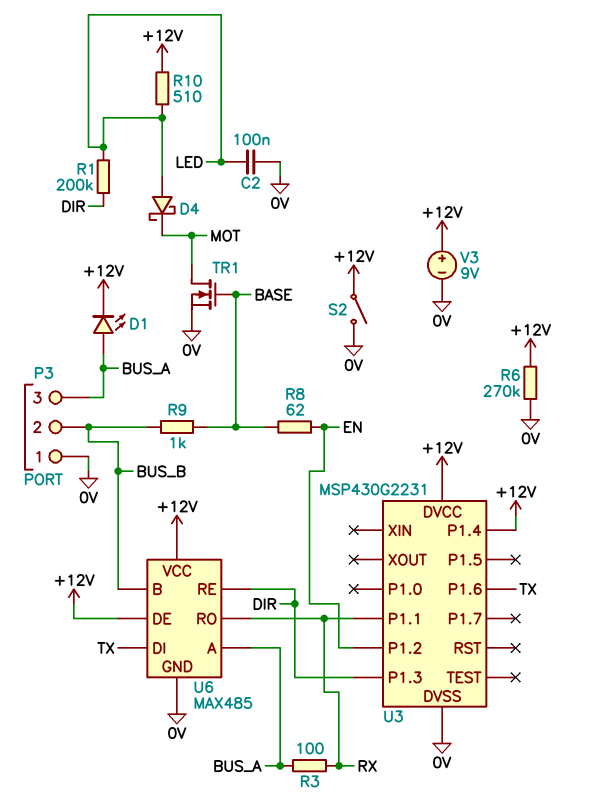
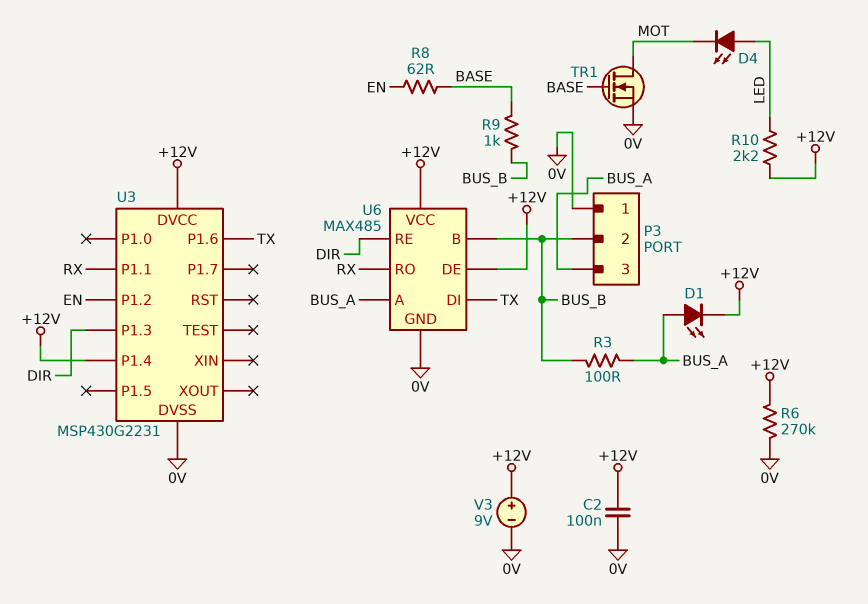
C2: 100nF (0V, LED) -> 100nF (+12V, 0V)
D4: schottky (A LED, K MOT) -> LED (A LED, K MOT)
R1: 200k (DIR, LED) -> none
R3: 100 (BUS_A, RX) -> 100 (BUS_A, BUS_B)
R10: 510 (+12V, LED) -> 2.2k (+12V, LED)
S2: switch (+12V, 0V) -> none

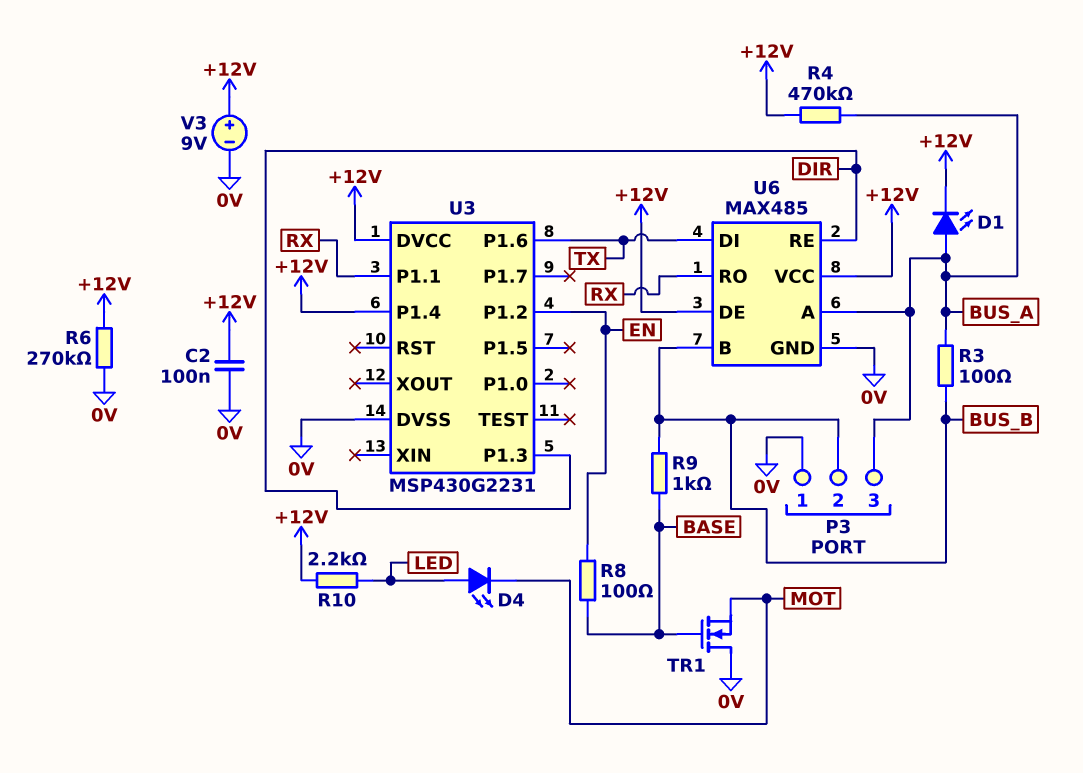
R4: none -> 470k (+12V, BUS_A)
R8: 62 (BASE, EN) -> 100 (BASE, EN)
TR1: NMOS (G BASE, D MOT, S 0V) -> NMOS (G BASE, D 0V, S MOT)

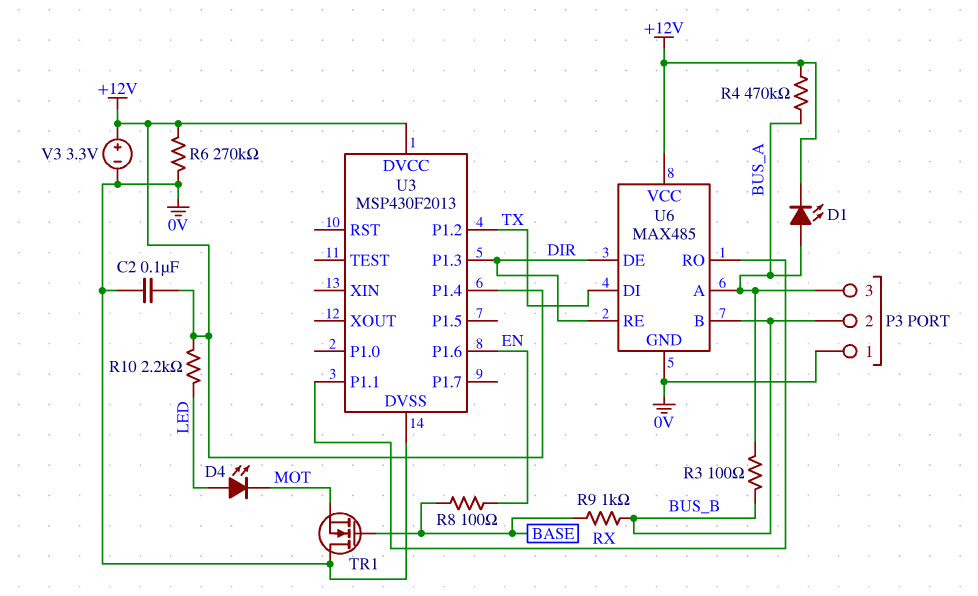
U3: MSP430G2231 -> MSP430F2013
U3 pin P1.2: EN -> TX
U3 pin P1.6: TX -> EN
U6 pin DE: +12V -> DIR
V3: 9V (plus +12V, minus 0V) -> 3.3V (plus +12V, minus 0V)

